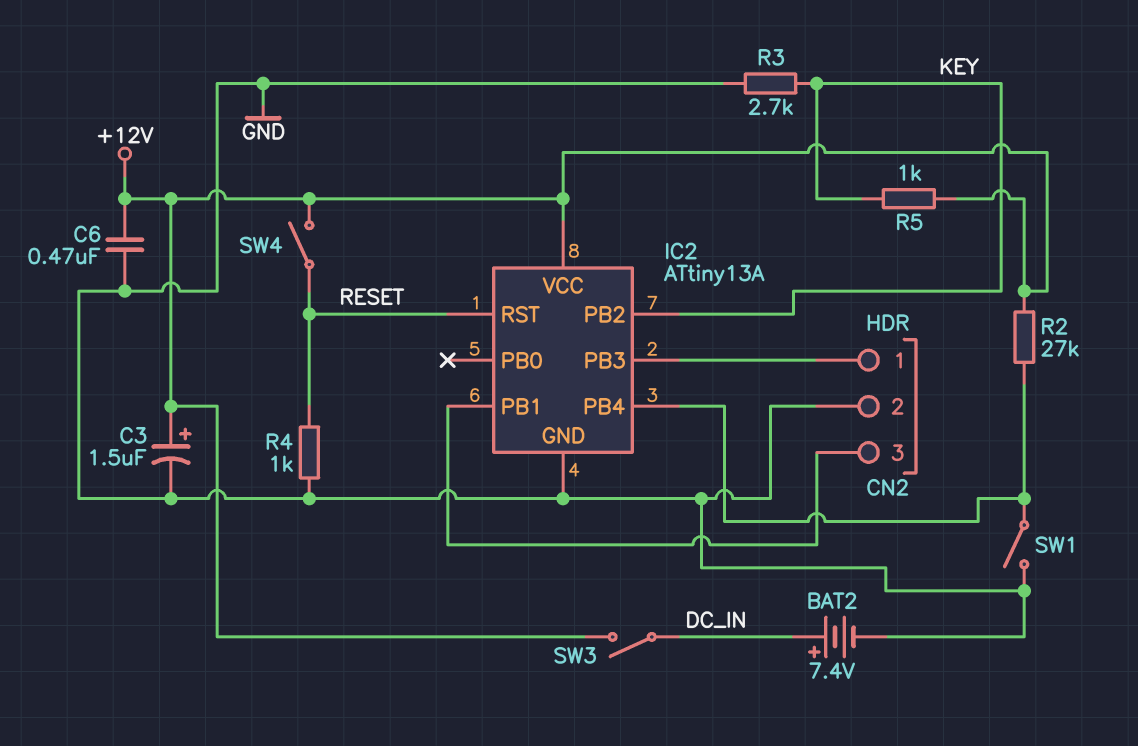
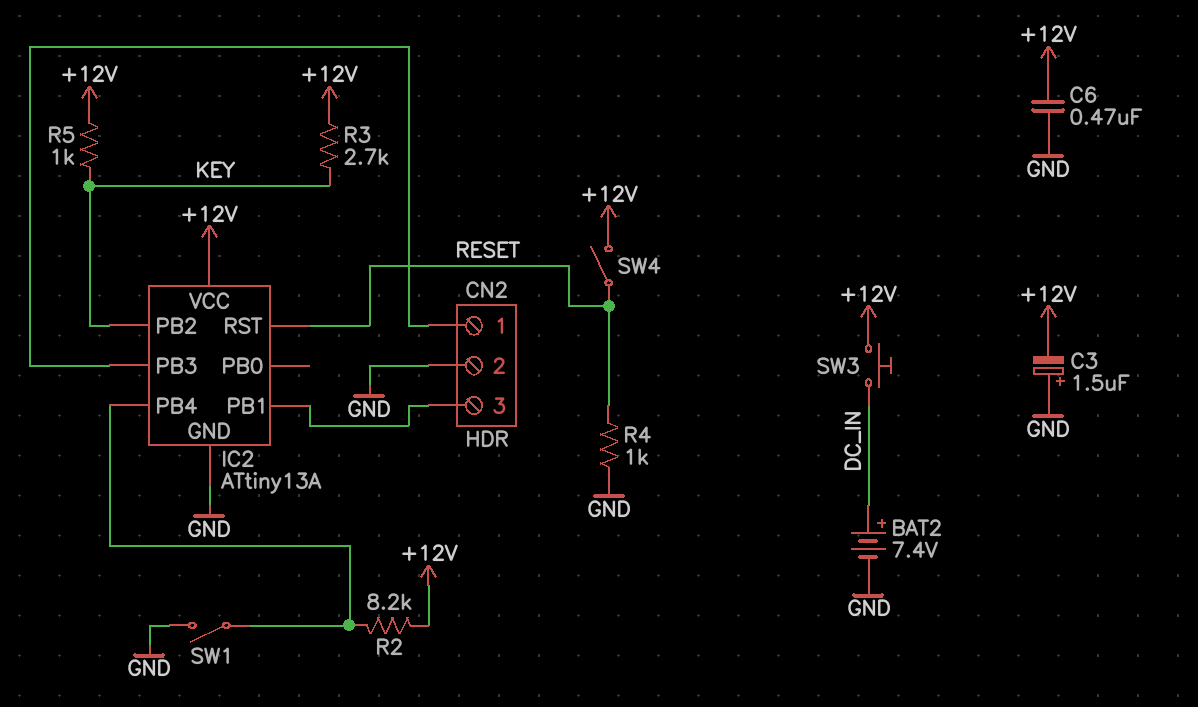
C3: 1.5uF (plus +12V, minus GND) -> 1.5uF (plus GND, minus +12V)
R2: 27k (+12V, IC2/PB4) -> 8.2k (+12V, IC2/PB4)
R3: 2.7k (GND, KEY) -> 2.7k (+12V, KEY)
SW3: switch (+12V, DC_IN) -> button (+12V, DC_IN)

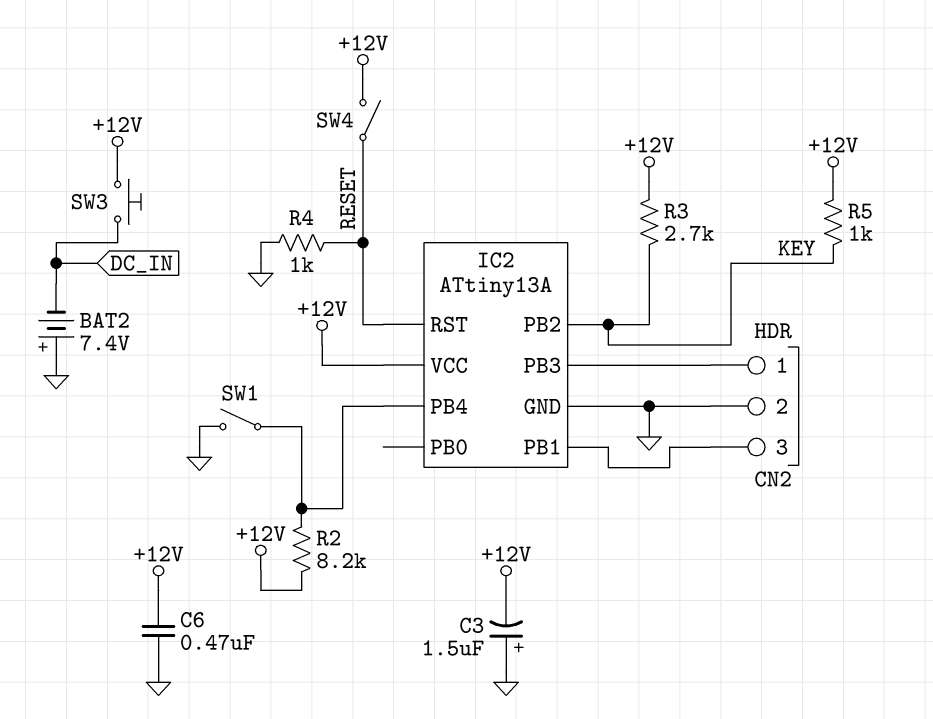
BAT2: 7.4V (plus DC_IN, minus GND) -> 7.4V (plus GND, minus DC_IN)

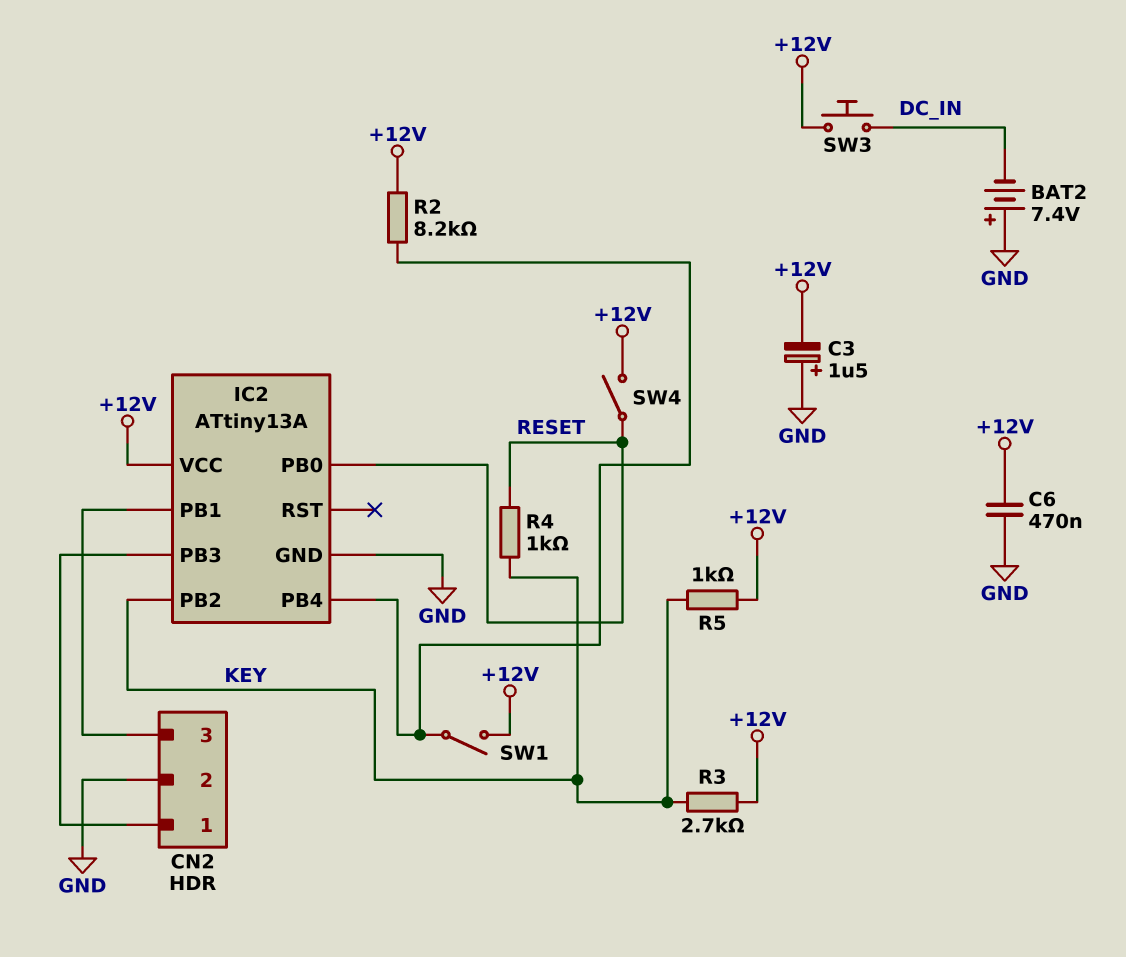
IC2 pin PB0: none -> RESET
IC2 pin RST: RESET -> none
R4: 1k (GND, RESET) -> 1k (KEY, RESET)
SW1: switch (GND, IC2/PB4) -> switch (+12V, IC2/PB4)

